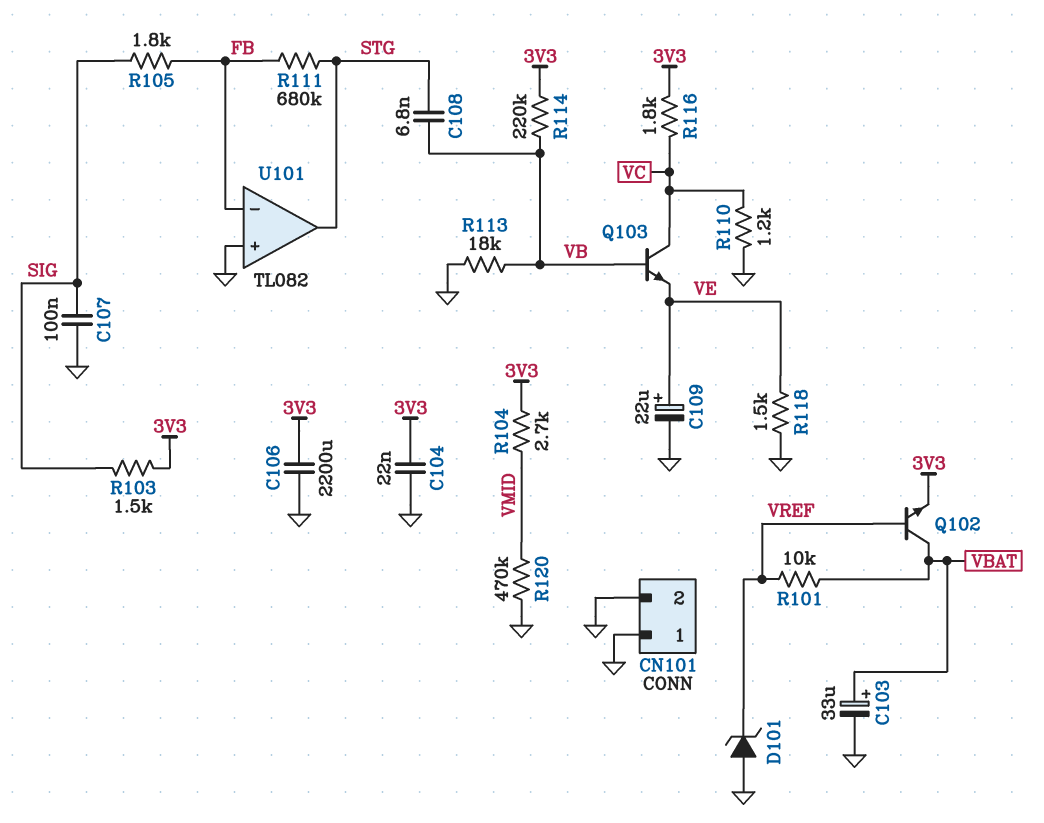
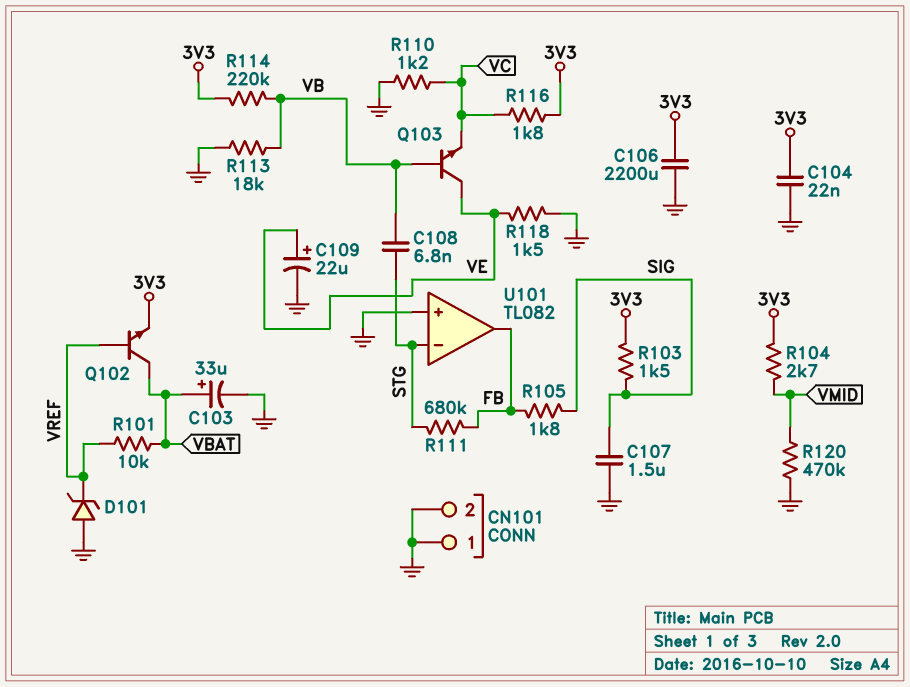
C107: 100nF (GND, SIG) -> 1.5uF (GND, SIG)
Q103: NPN (B VB, C VC, E VE) -> NPN (B VB, C VE, E VC)
U101 pin in-: FB -> STG
U101 pin out: STG -> FB

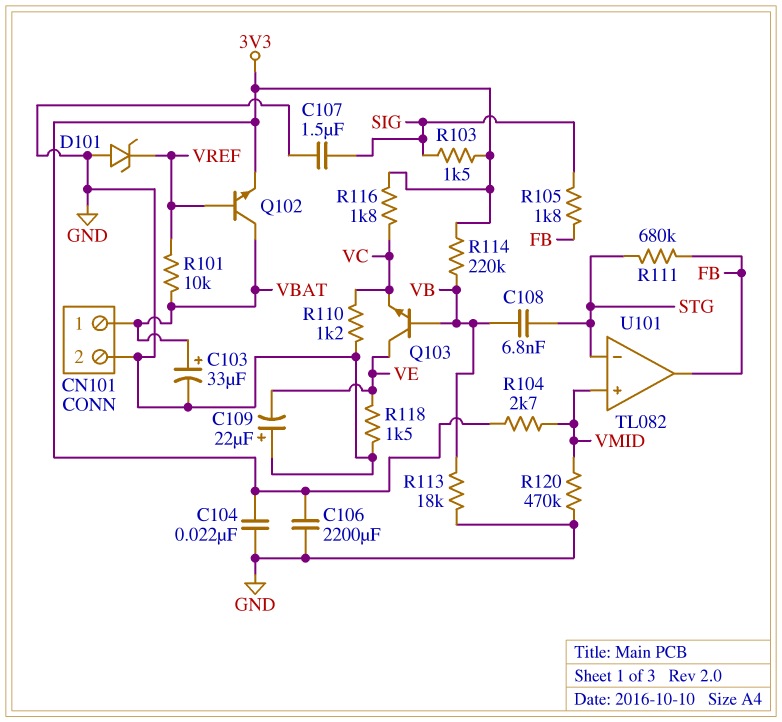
C109: 22uF (plus VE, minus GND) -> 22uF (plus GND, minus VE)
CN101 pin 1: GND -> VBAT
U101 pin in+: GND -> VMID

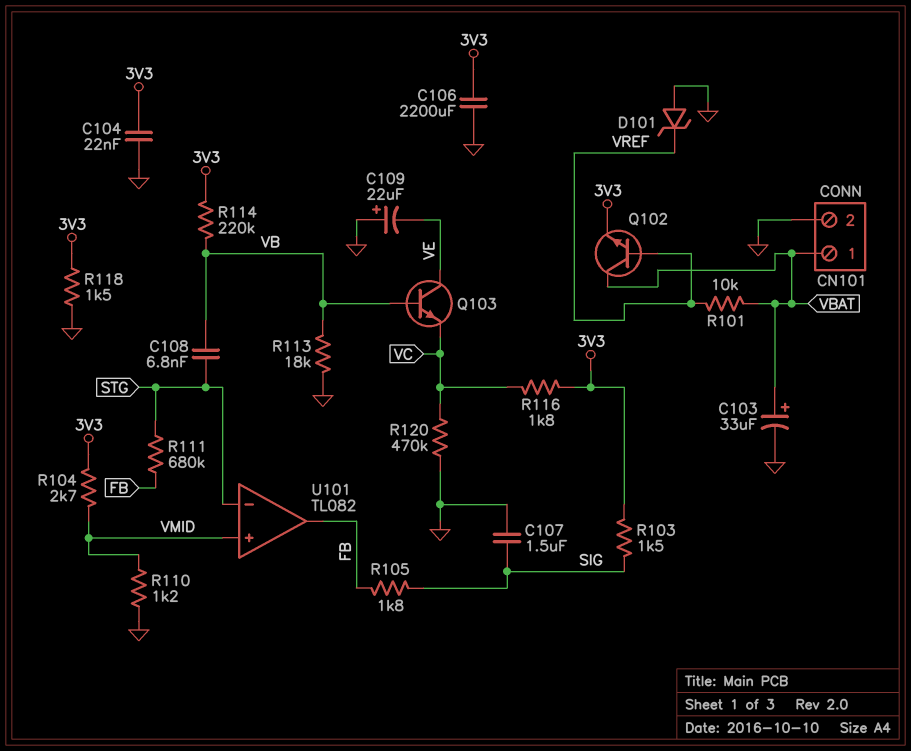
R110: 1.2k (GND, VC) -> 1.2k (GND, VMID)
R118: 1.5k (GND, VE) -> 1.5k (3V3, GND)
R120: 470k (GND, VMID) -> 470k (GND, VC)

